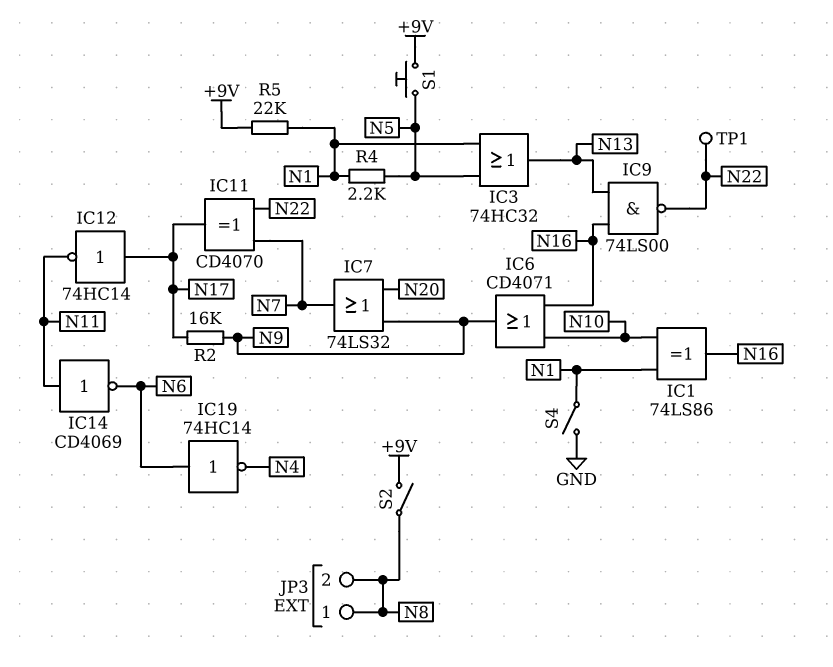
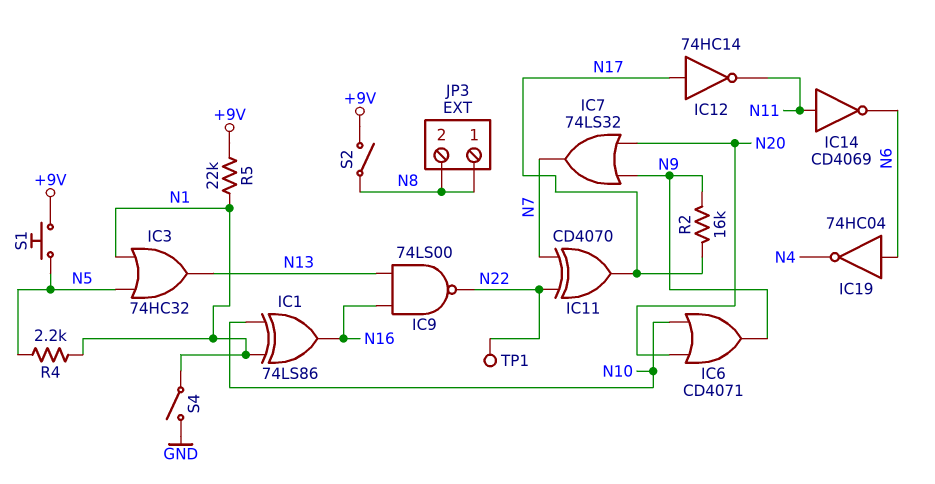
IC6: OR CD4071 (in N10, in N16, out N9) -> OR CD4071 (in N10, in N20, out N9)
IC19: NOT 74HC14 (in N6, out N4) -> NOT 74HC04 (in N6, out N4)

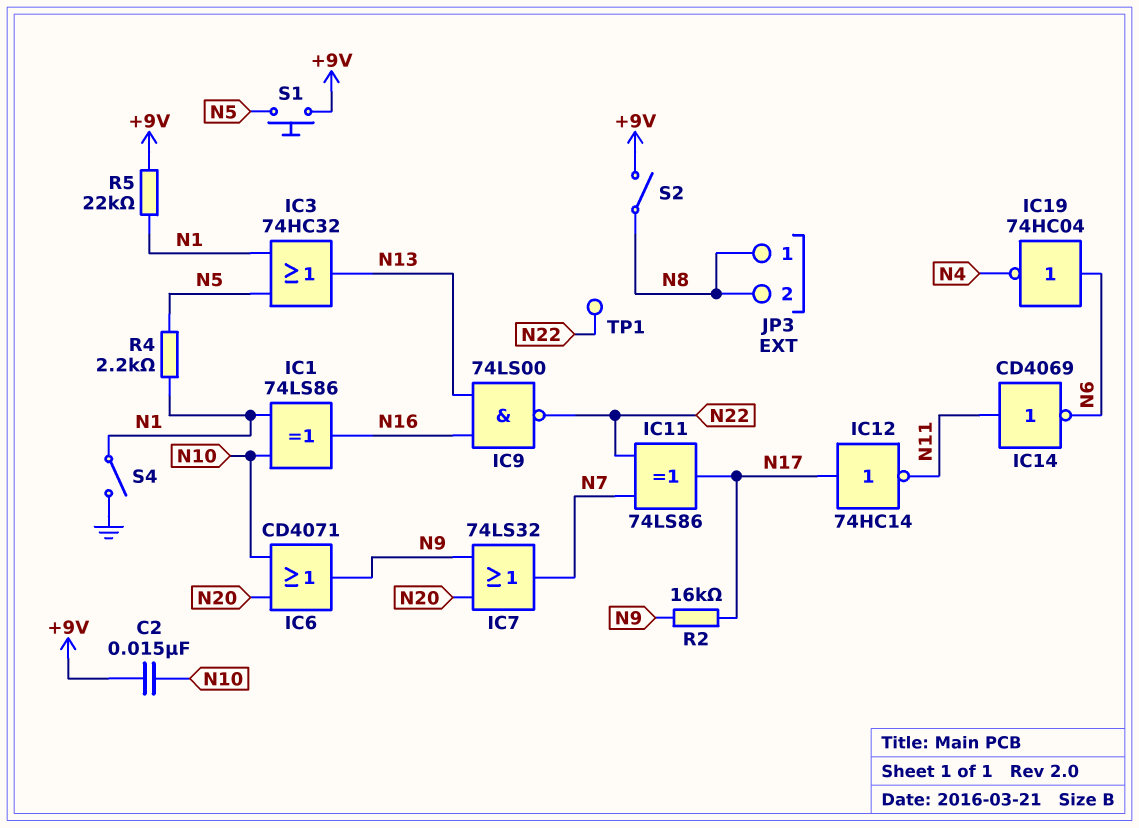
C2: none -> 15nF (+9V, N10)
IC11: XOR CD4070 (in N7, in N22, out N17) -> XOR 74LS86 (in N7, in N22, out N17)

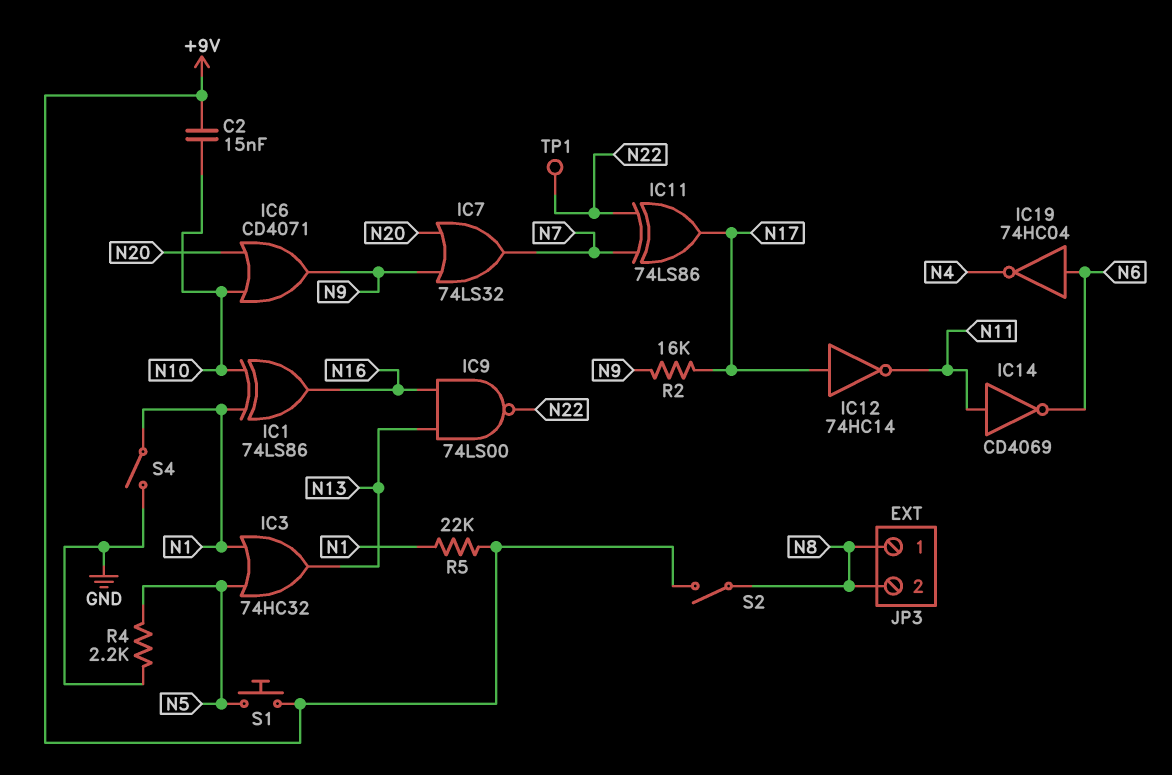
R4: 2.2k (N1, N5) -> 2.2k (GND, N5)

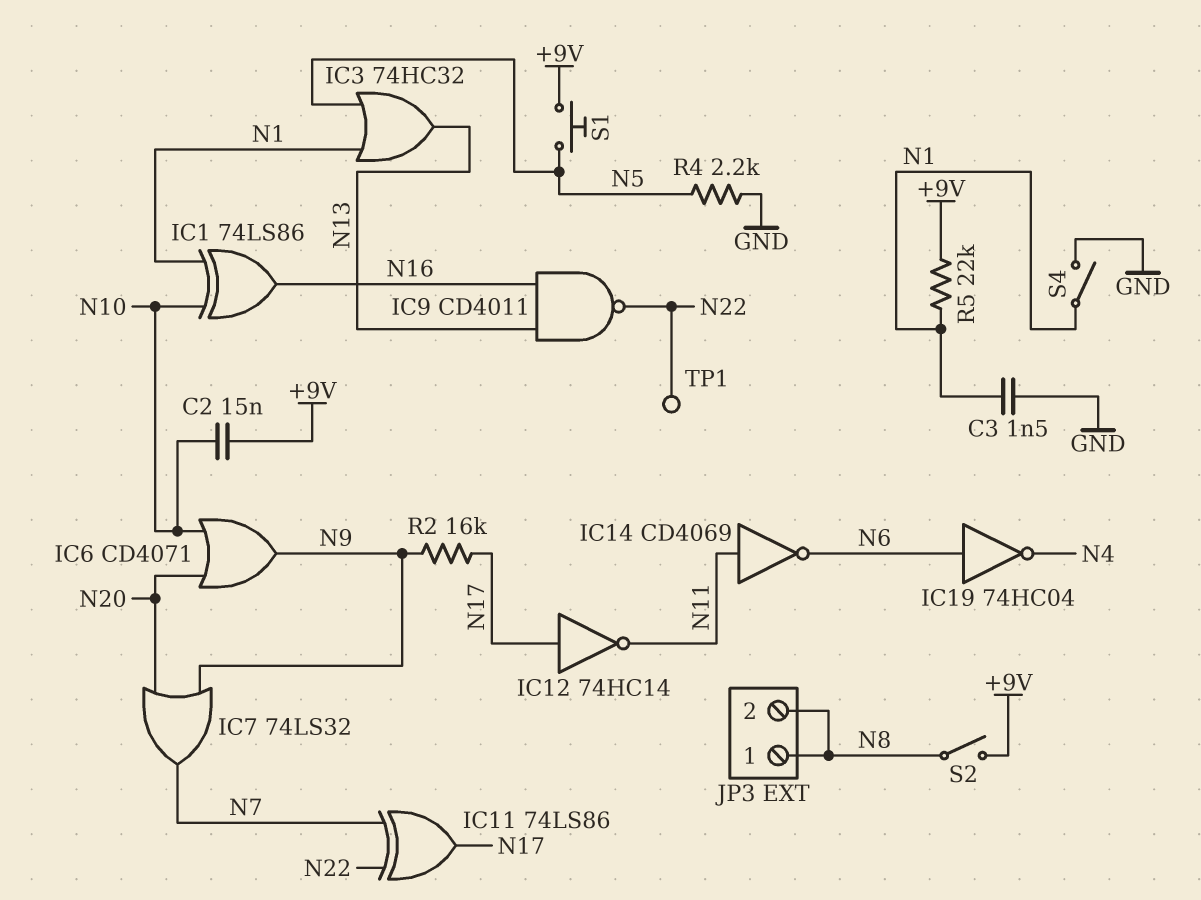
C3: none -> 1.5nF (GND, N1)
IC9: NAND 74LS00 (in N13, in N16, out N22) -> NAND CD4011 (in N13, in N16, out N22)

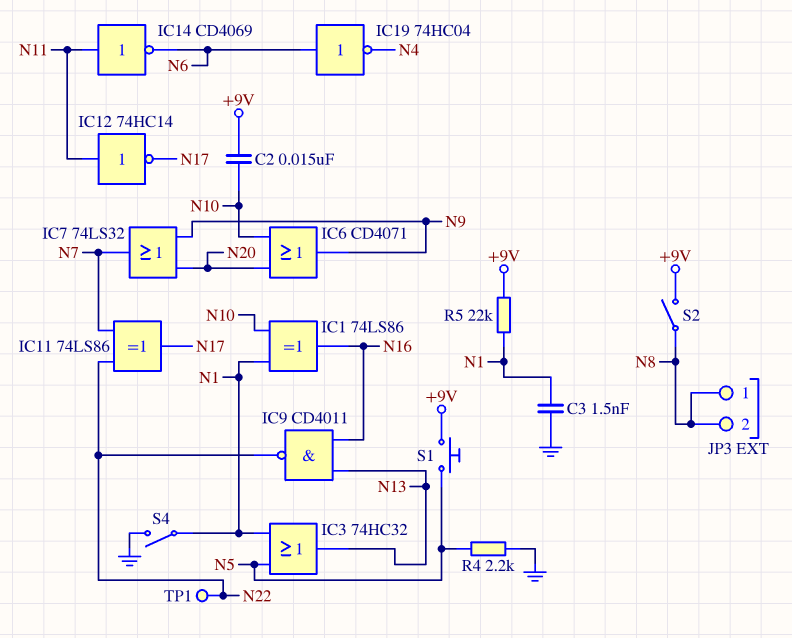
IC12: NOT 74HC14 (in N17, out N11) -> NOT 74HC14 (in N11, out N17)
R2: 16k (N9, N17) -> none

